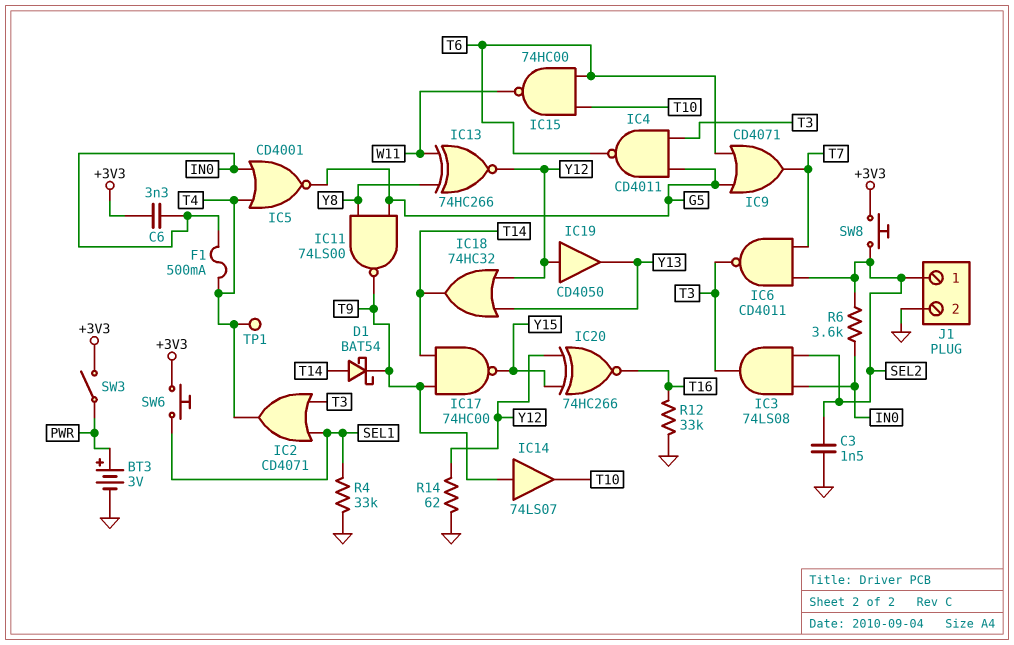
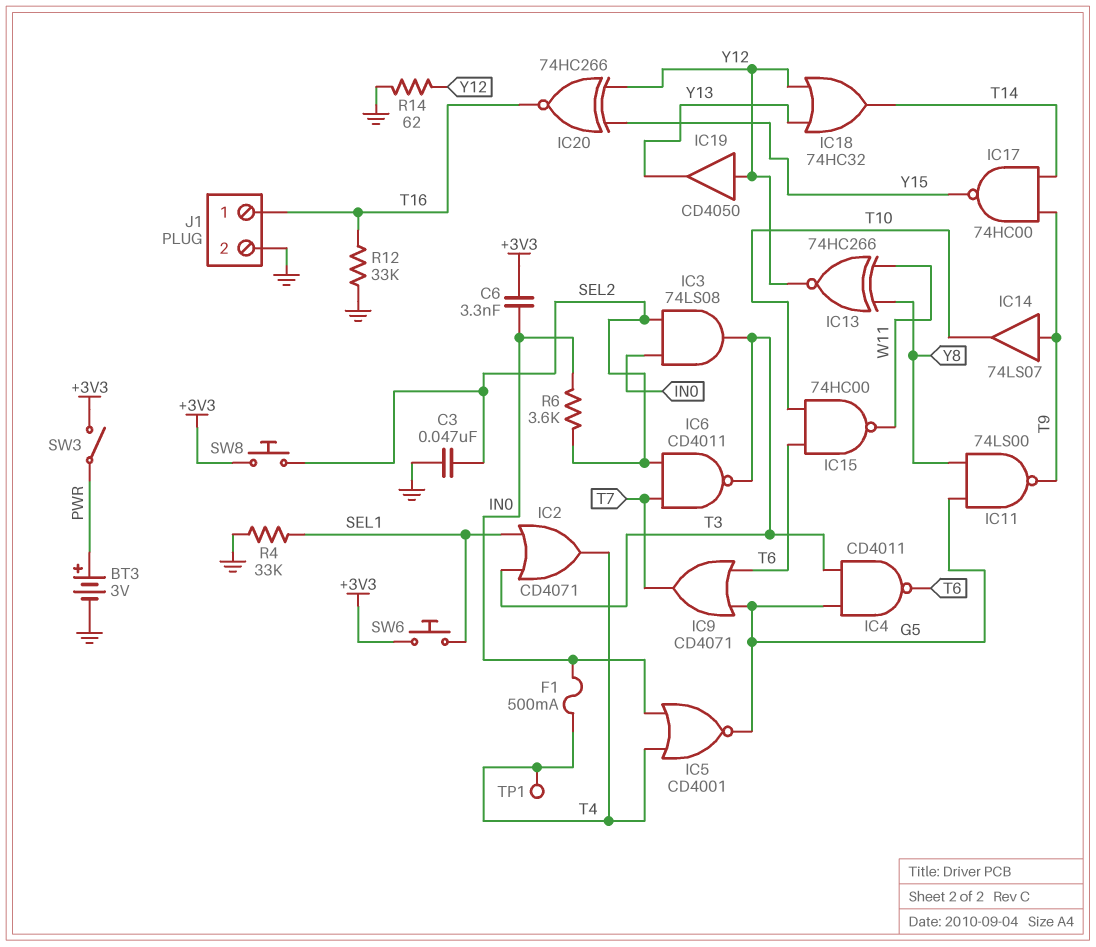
C3: 1.5nF (GND, SEL2) -> 47nF (GND, SEL2)
D1: schottky BAT54 (A T14, K T9) -> none
J1 pin 1: SEL2 -> T16

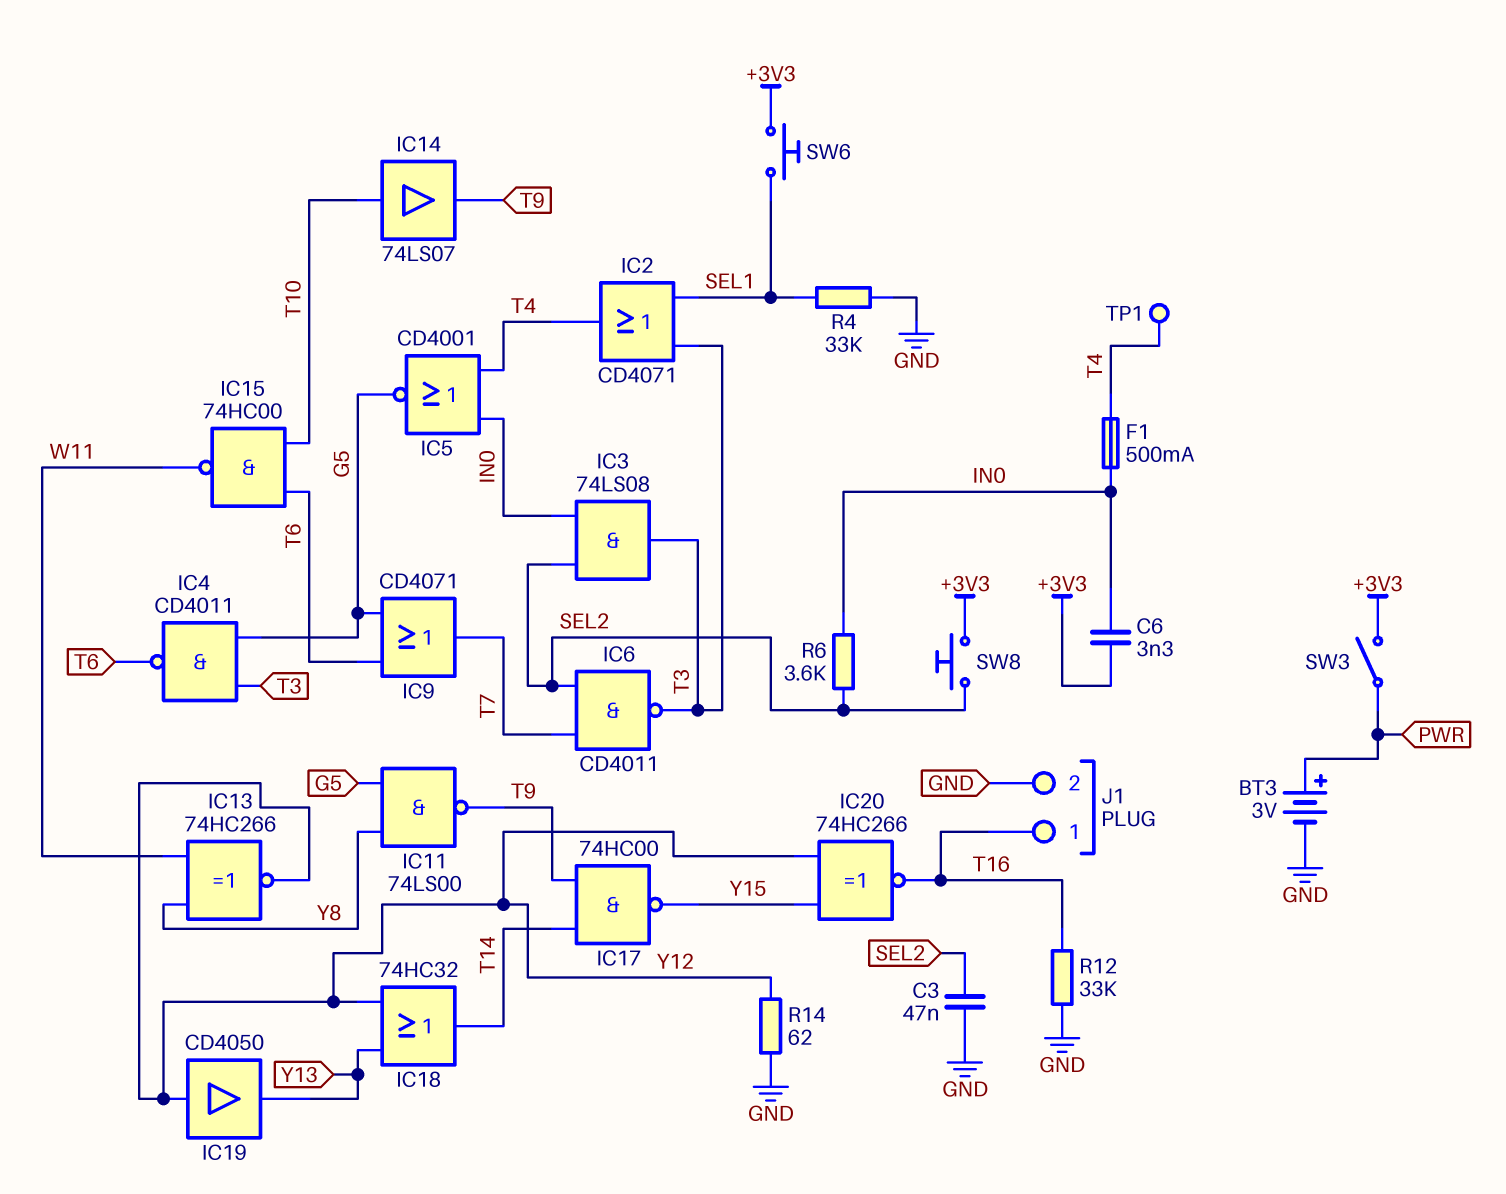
IC14: buffer 74LS07 (in T9, out T10) -> buffer 74LS07 (in T10, out T9)

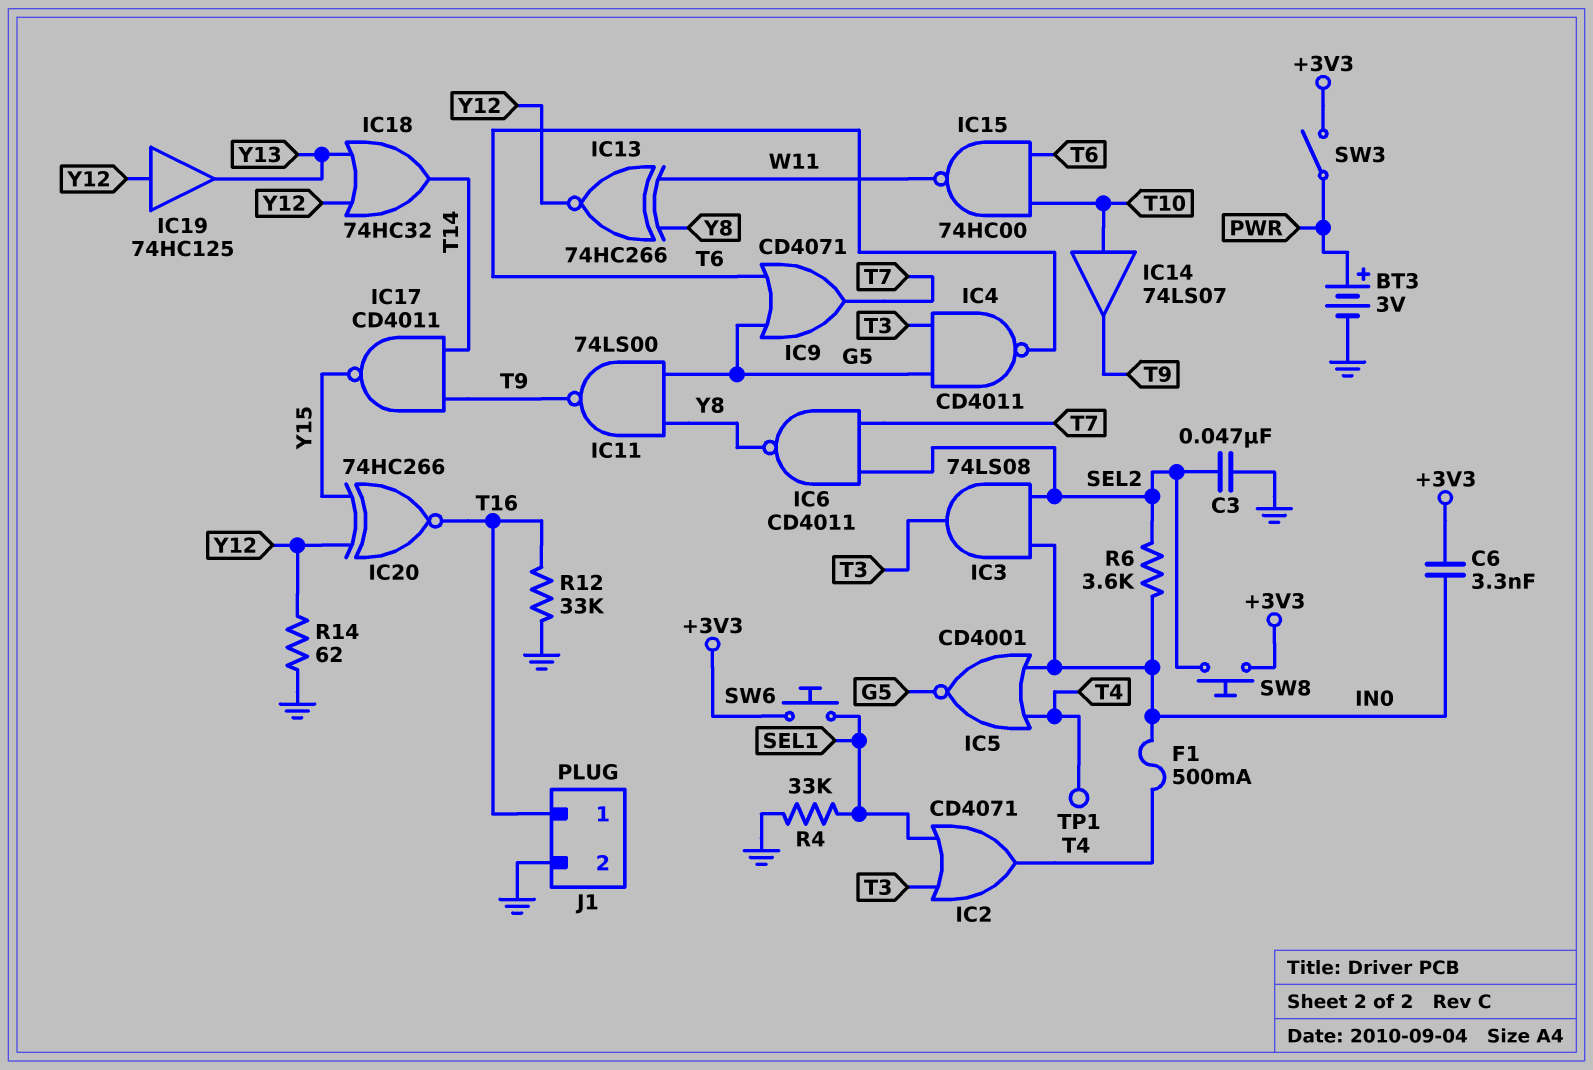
IC6: NAND CD4011 (in SEL2, in T7, out T3) -> NAND CD4011 (in SEL2, in T7, out Y8)
IC17: NAND 74HC00 (in T9, in T14, out Y15) -> NAND CD4011 (in T9, in T14, out Y15)
IC19: buffer CD4050 (in Y12, out Y13) -> buffer 74HC125 (in Y12, out Y13)

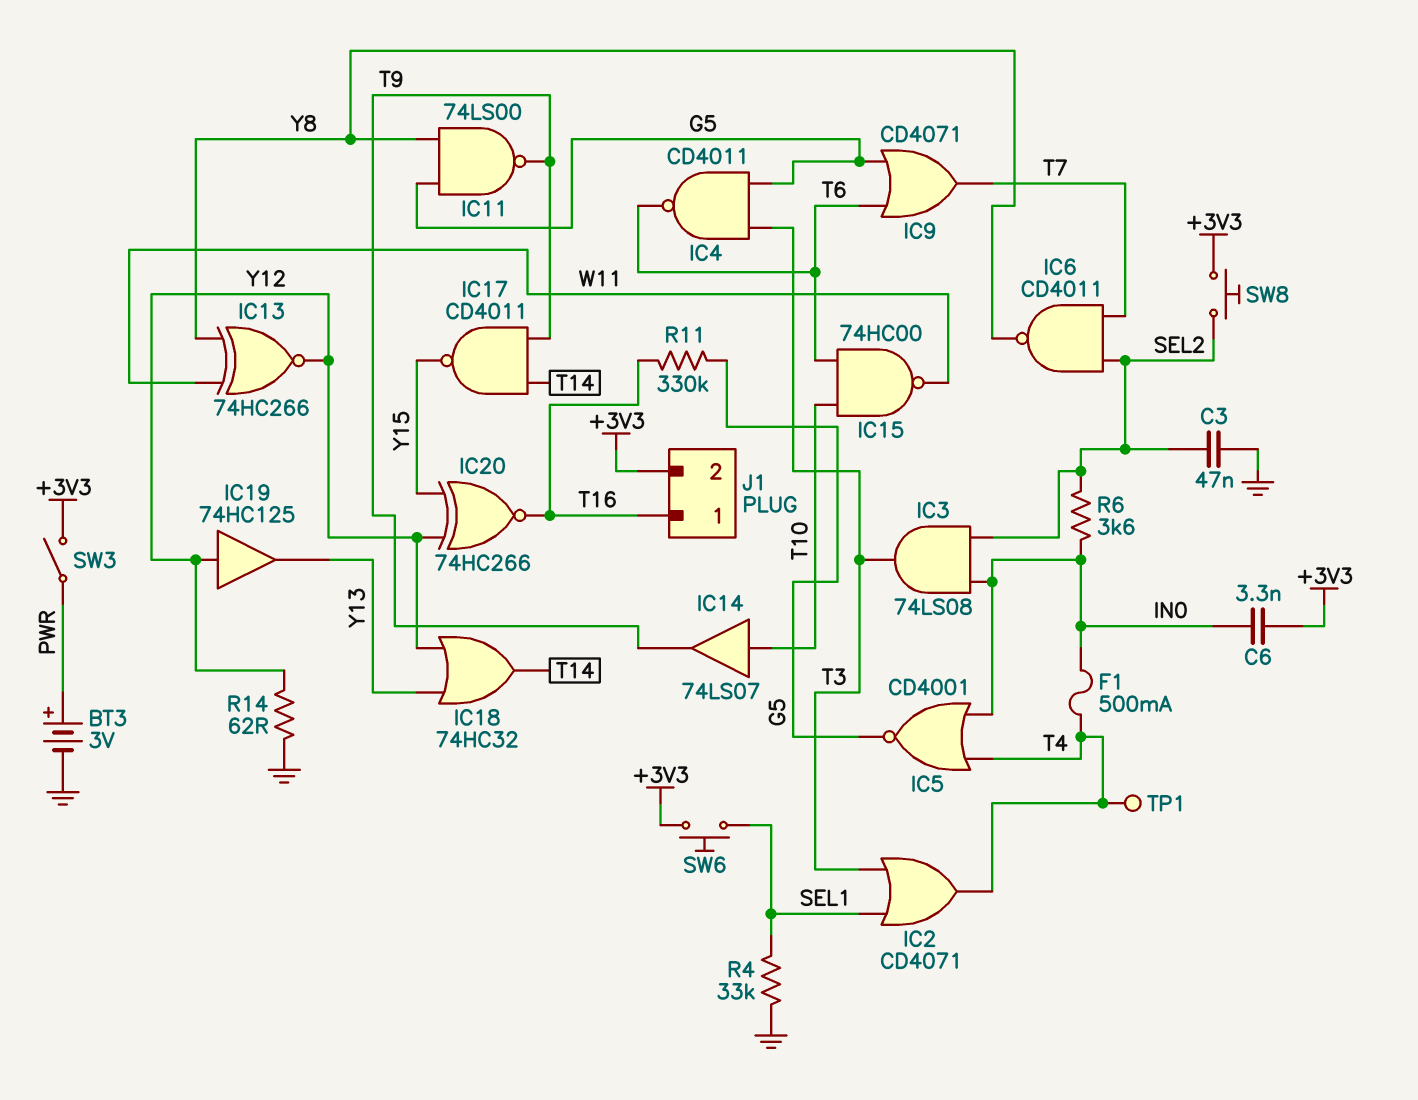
J1 pin 2: GND -> +3V3
R11: none -> 330k (G5, T16)
R12: 33k (GND, T16) -> none

